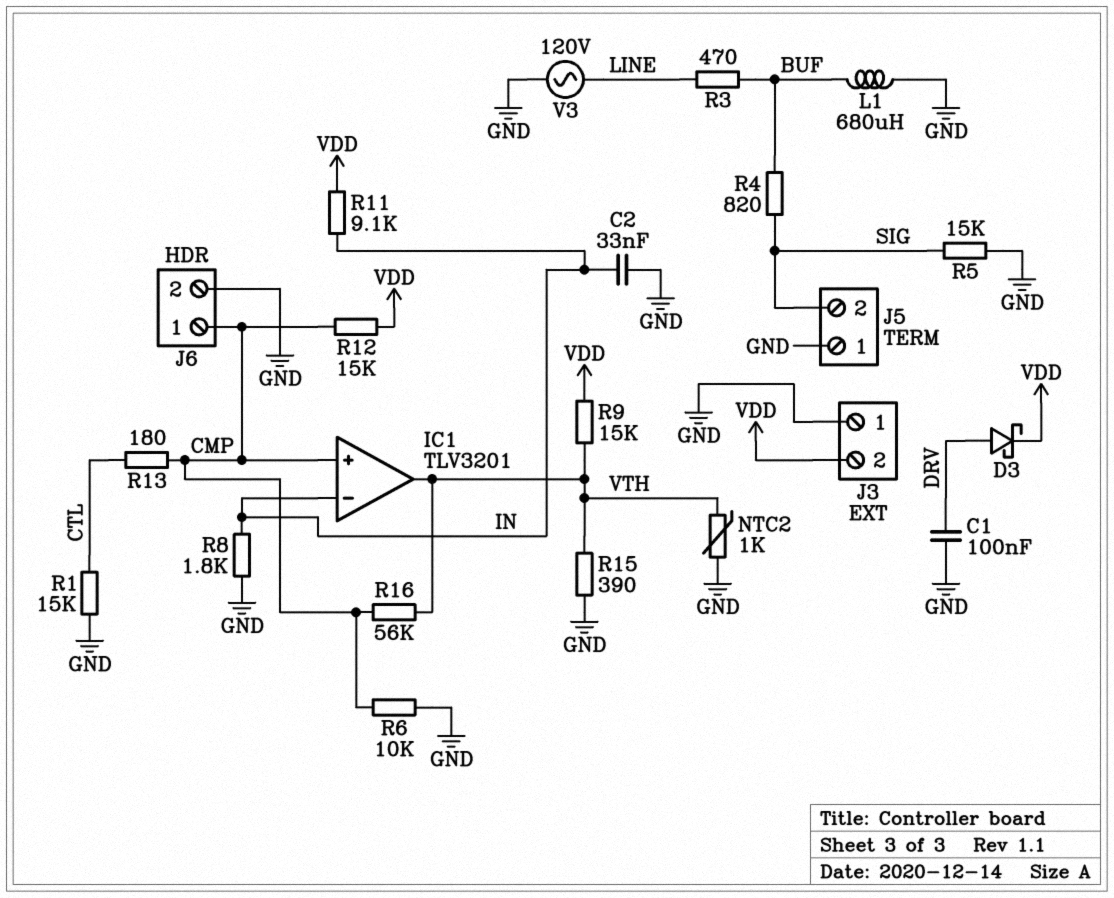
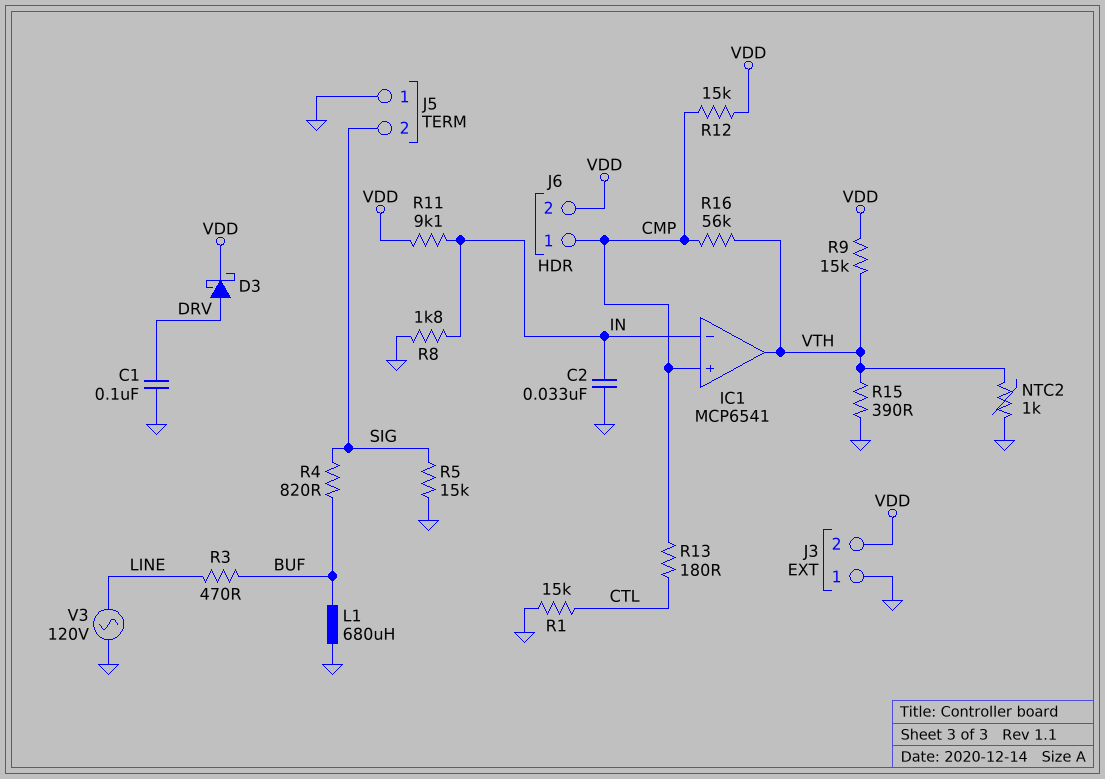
IC1: TLV3201 -> MCP6541
J6 pin 2: GND -> VDD
R6: 10k (CMP, GND) -> none

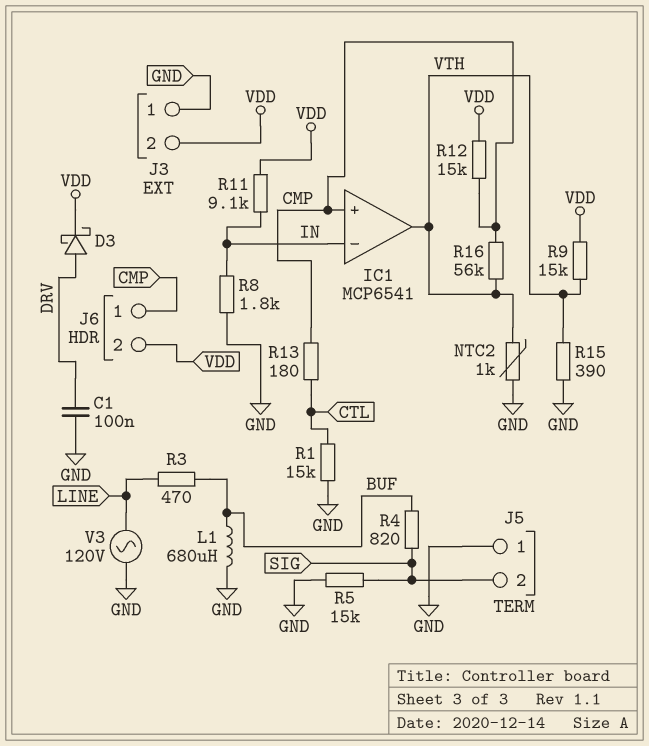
C2: 33nF (GND, IN) -> none

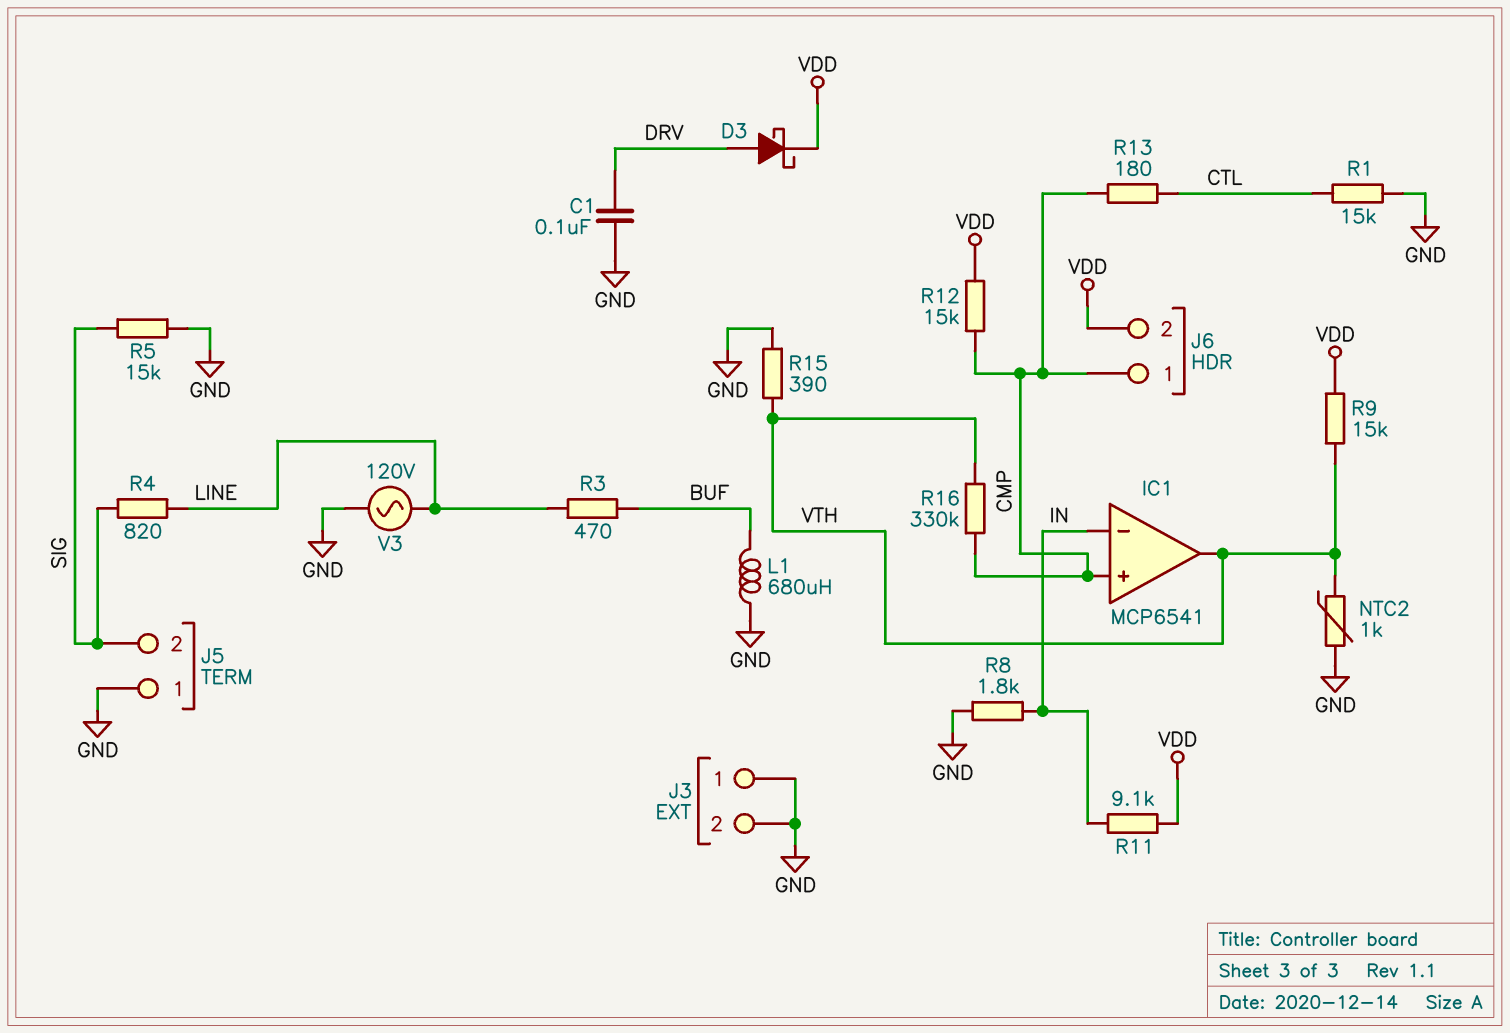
J3 pin 2: VDD -> GND
R4: 820 (BUF, SIG) -> 820 (LINE, SIG)
R16: 56k (CMP, VTH) -> 330k (CMP, VTH)

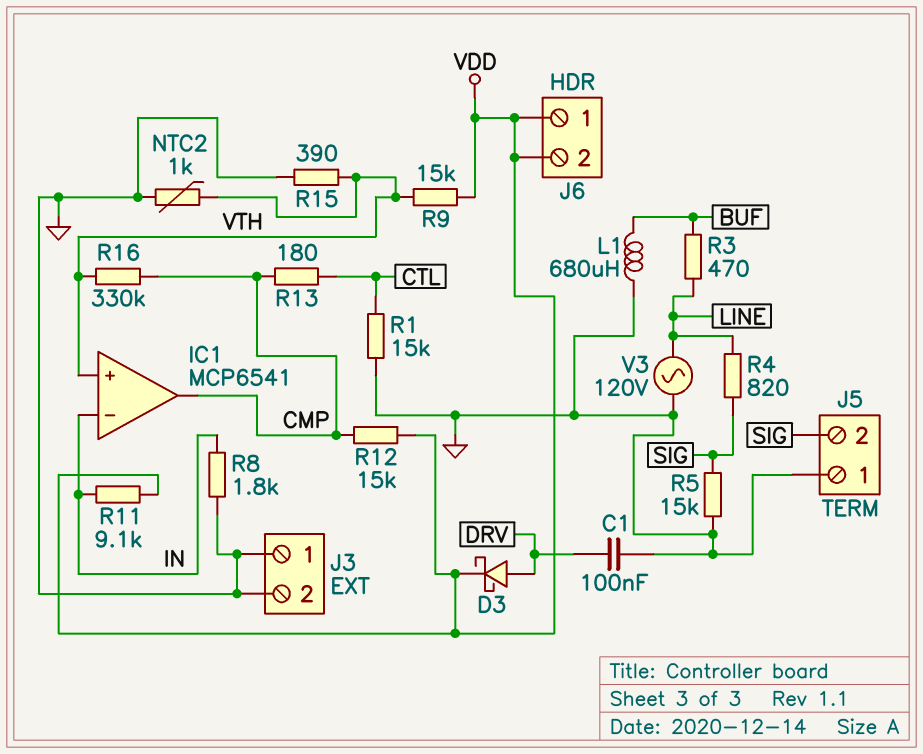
IC1 pin in+: CMP -> VTH
IC1 pin out: VTH -> CMP
J6 pin 1: CMP -> VDD

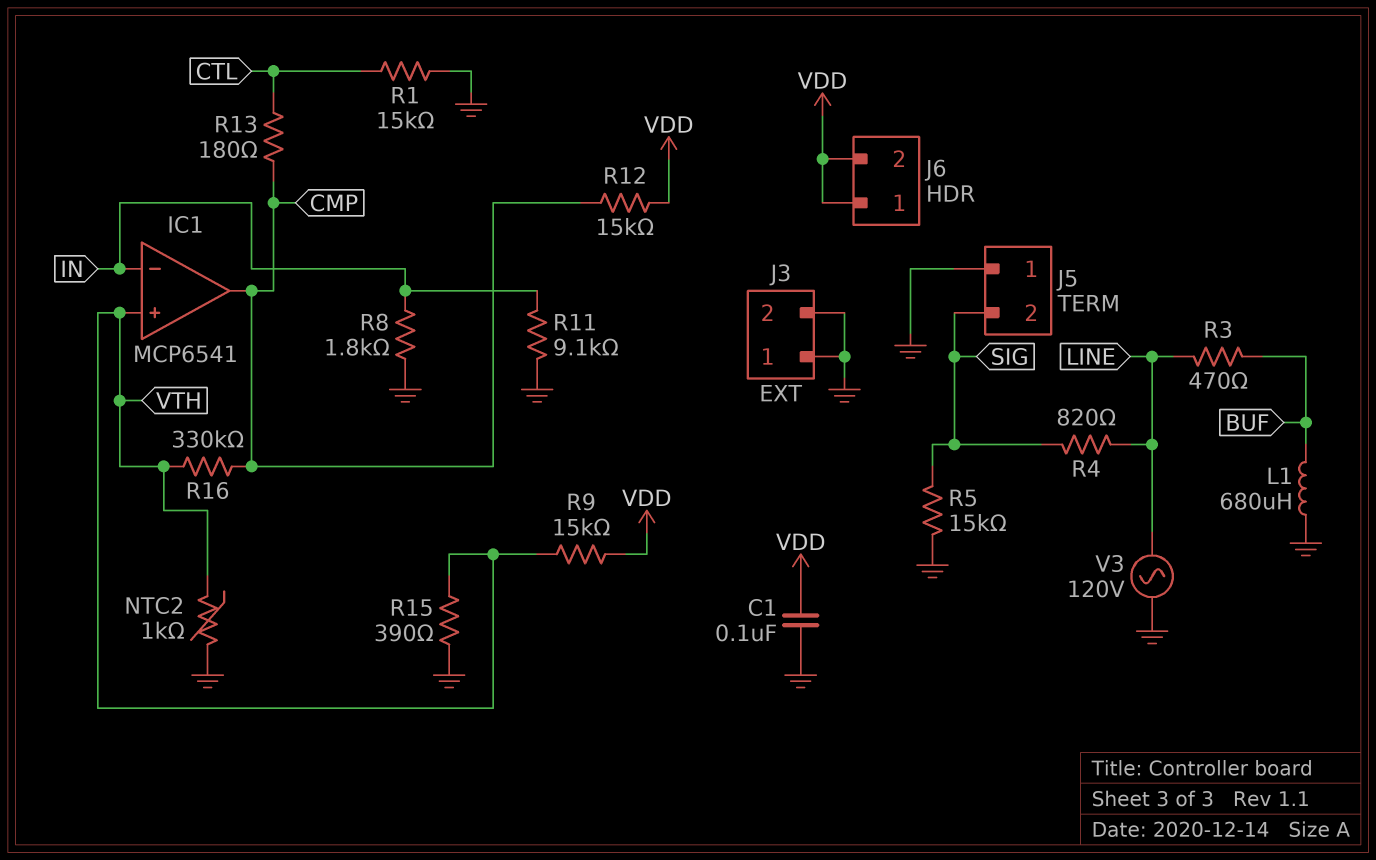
C1: 100nF (DRV, GND) -> 100nF (GND, VDD)
D3: schottky (A DRV, K VDD) -> none
R11: 9.1k (IN, VDD) -> 9.1k (GND, IN)

